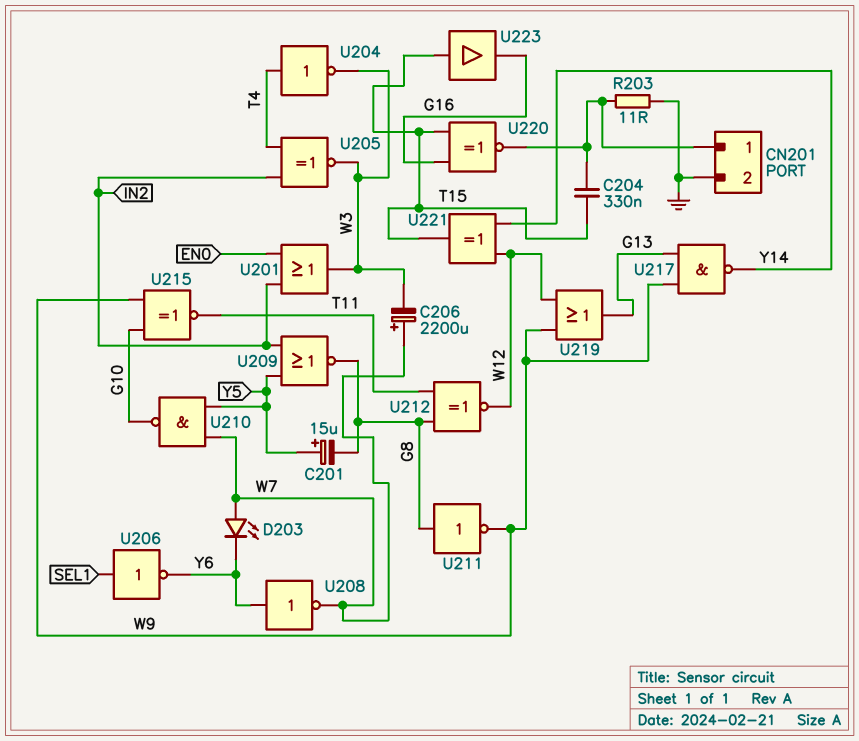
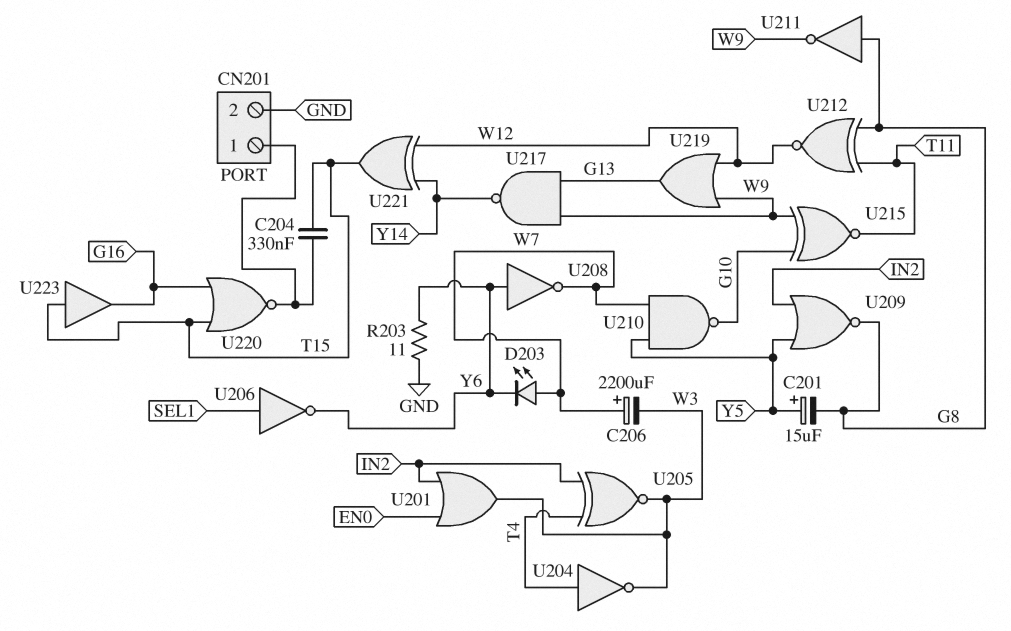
R203: 11 (CN201/1, GND) -> 11 (GND, Y6)
U220: XNOR (in G16, in T15, out CN201/1) -> NOR (in G16, in T15, out CN201/1)

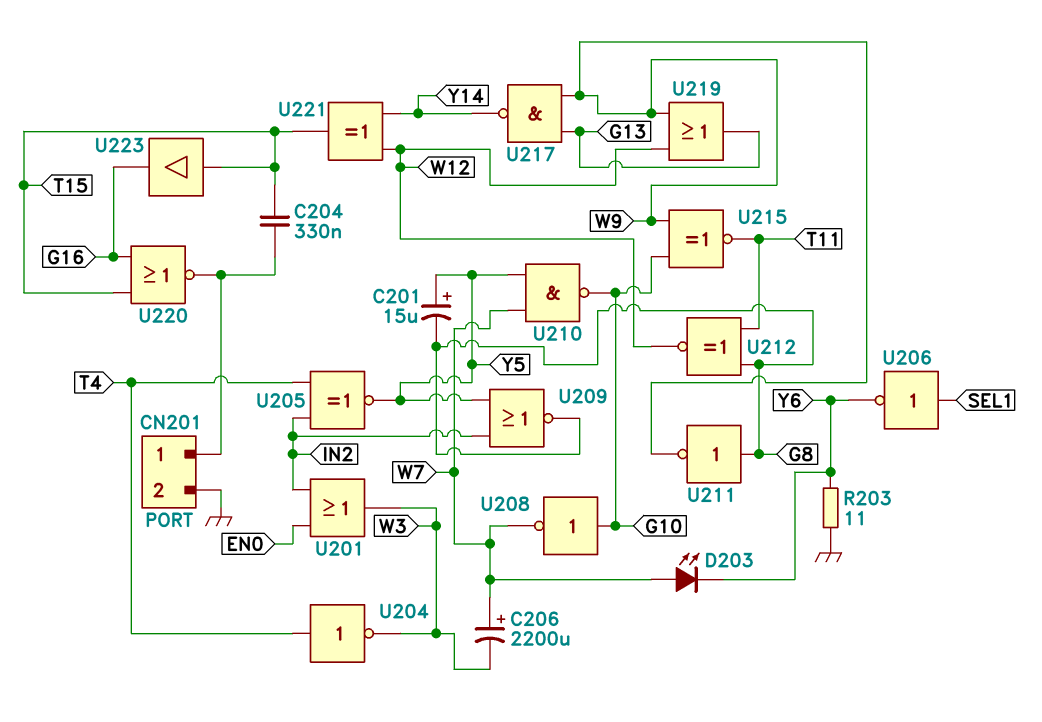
U205: XNOR (in IN2, in T4, out W3) -> XNOR (in IN2, in T4, out Y5)
U208: NOT (in Y6, out W7) -> NOT (in G10, out W7)

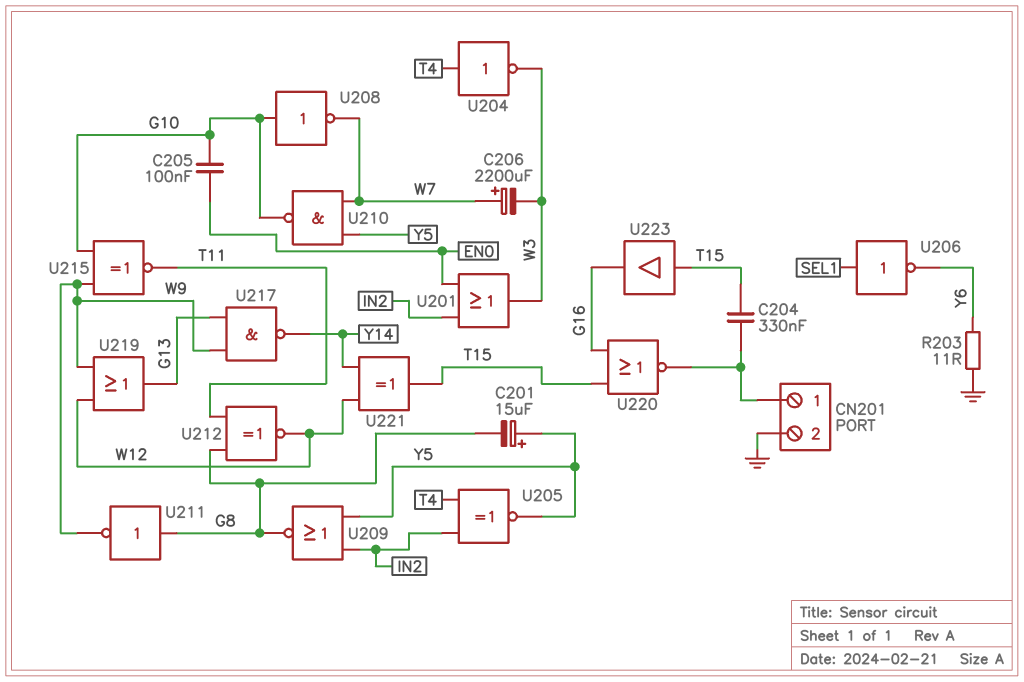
C205: none -> 100nF (EN0, G10)
D203: LED (A W7, K Y6) -> none

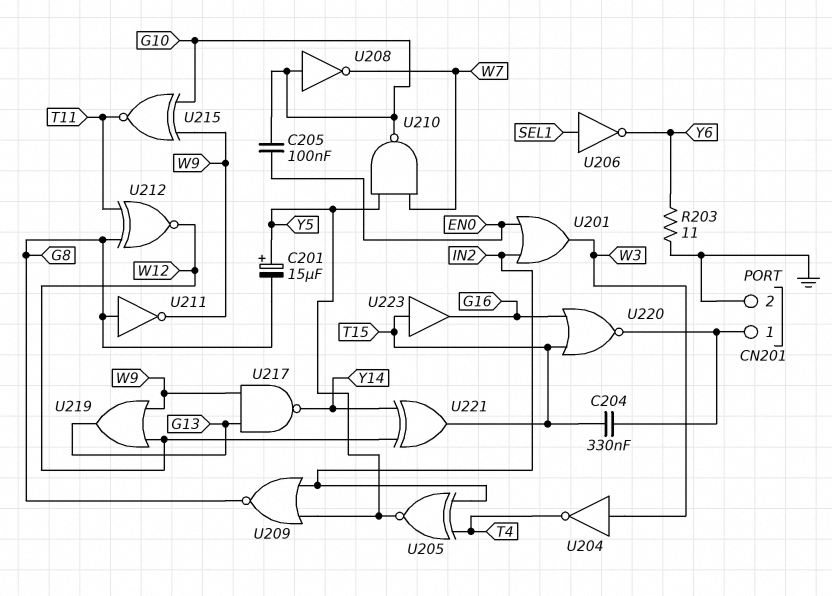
C206: 2200uF (plus W7, minus W3) -> none
U204: NOT (in T4, out W3) -> NOT (in W3, out T4)

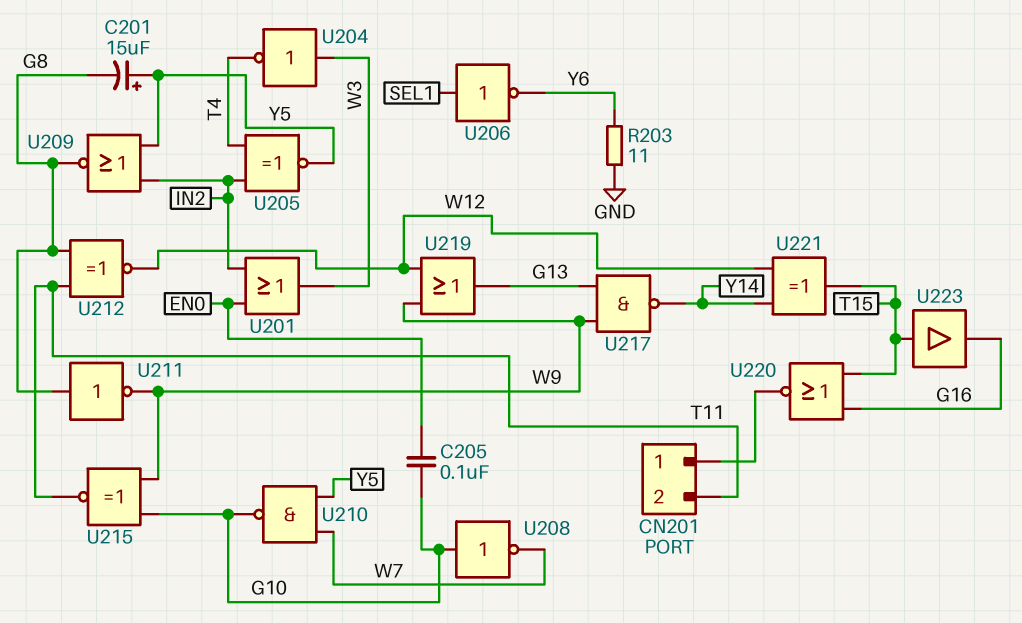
C204: 330nF (CN201/1, T15) -> none
CN201 pin 2: GND -> T11

